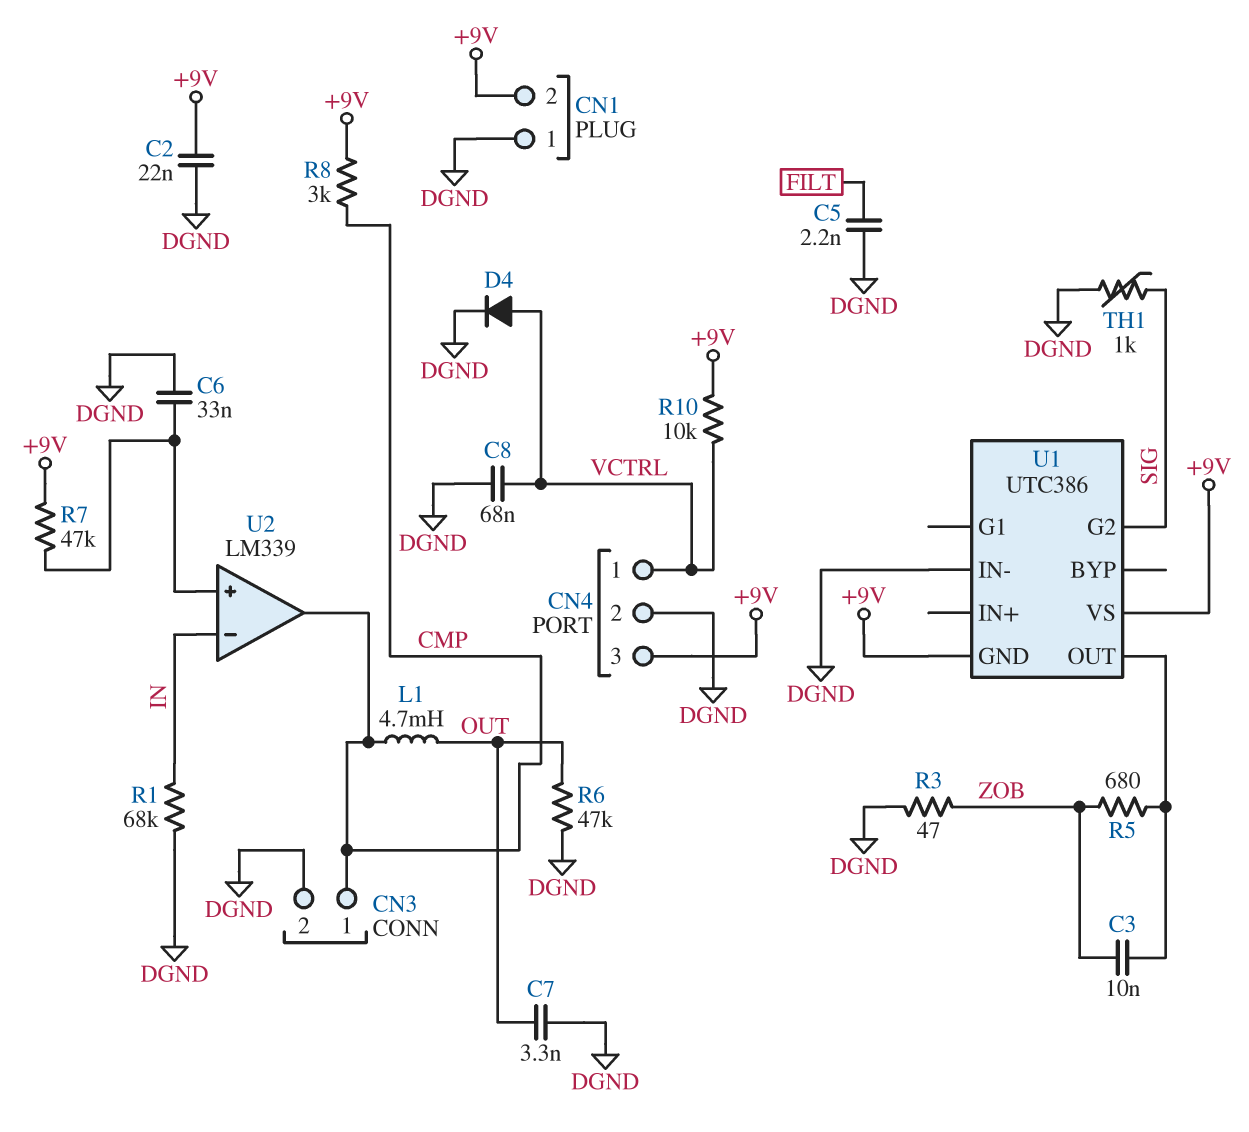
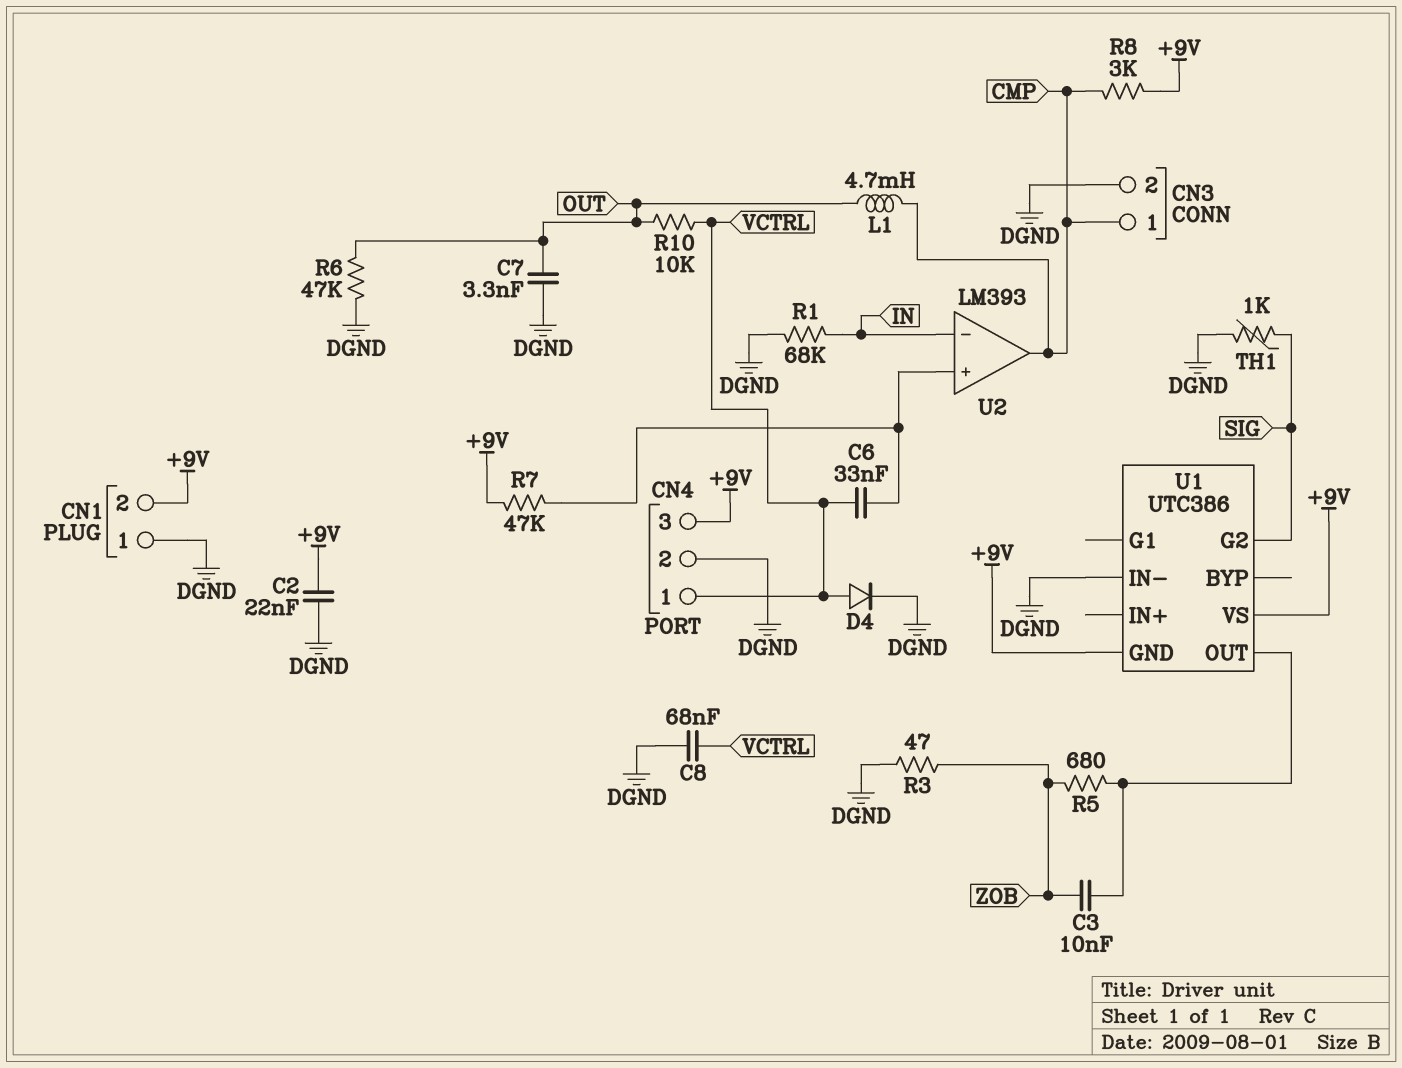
C5: 2.2nF (DGND, FILT) -> none
C6: 33nF (DGND, U2/in+) -> 33nF (U2/in+, VCTRL)
R10: 10k (+9V, VCTRL) -> 10k (OUT, VCTRL)
U2: LM339 -> LM393

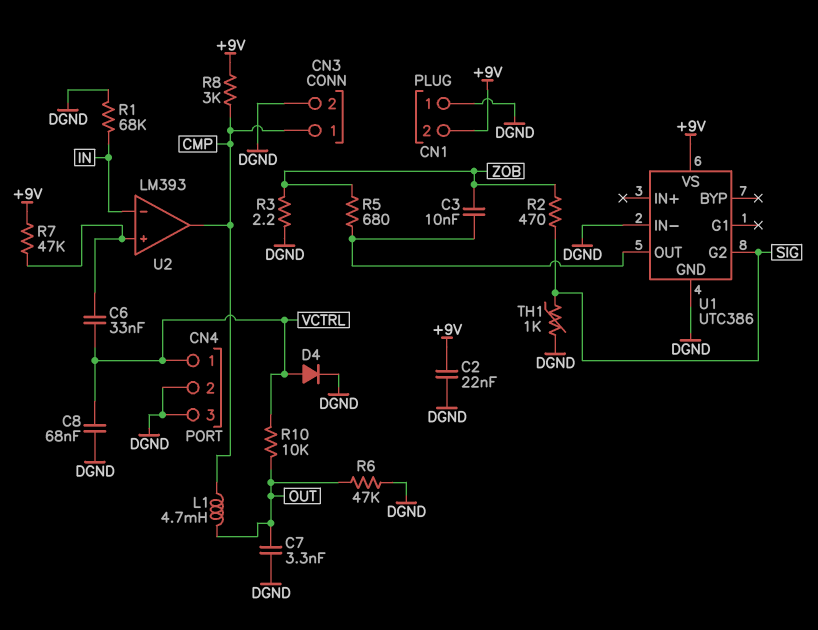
CN4 pin 3: +9V -> DGND
R2: none -> 470 (SIG, ZOB)
R3: 47 (DGND, ZOB) -> 2.2 (DGND, ZOB)
U1 pin GND: +9V -> DGND

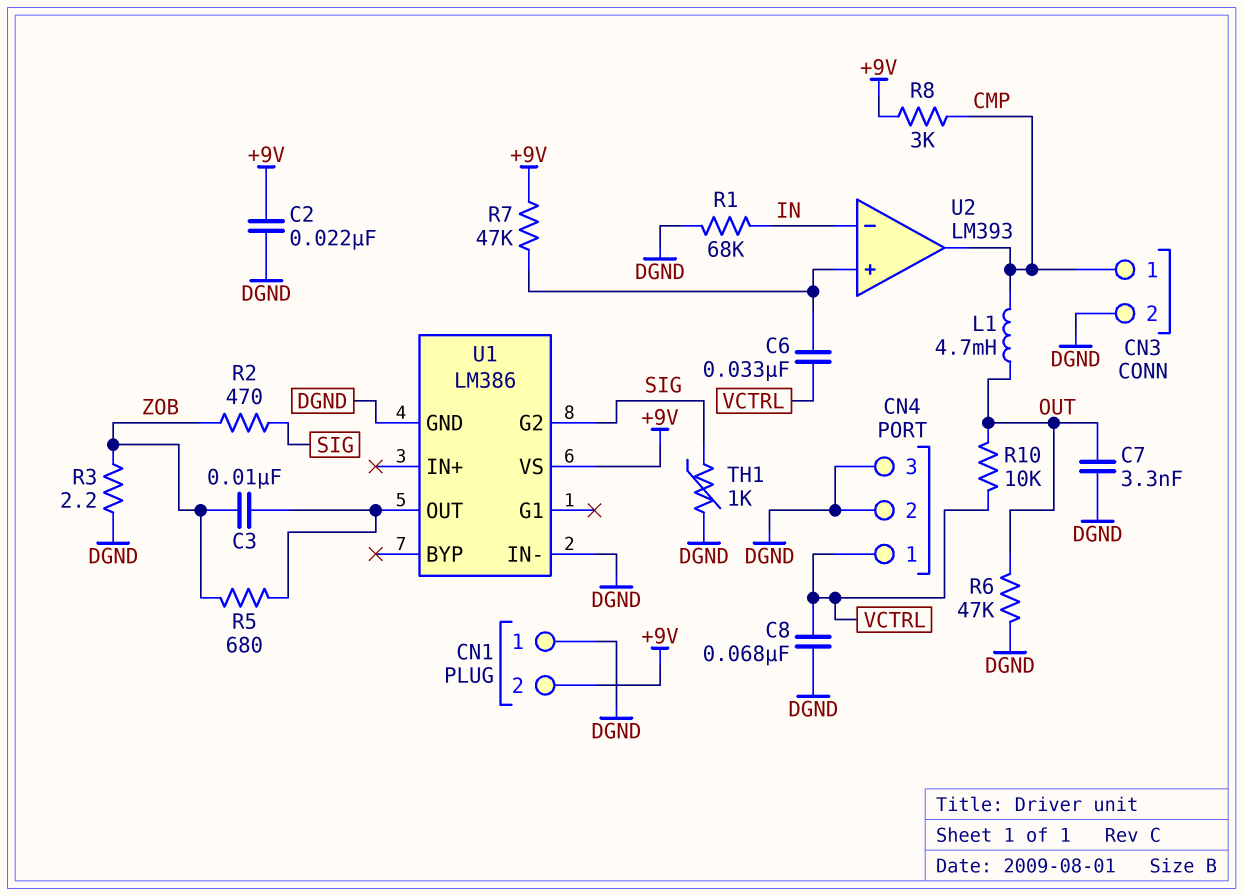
D4: diode (A VCTRL, K DGND) -> none
U1: UTC386 -> LM386

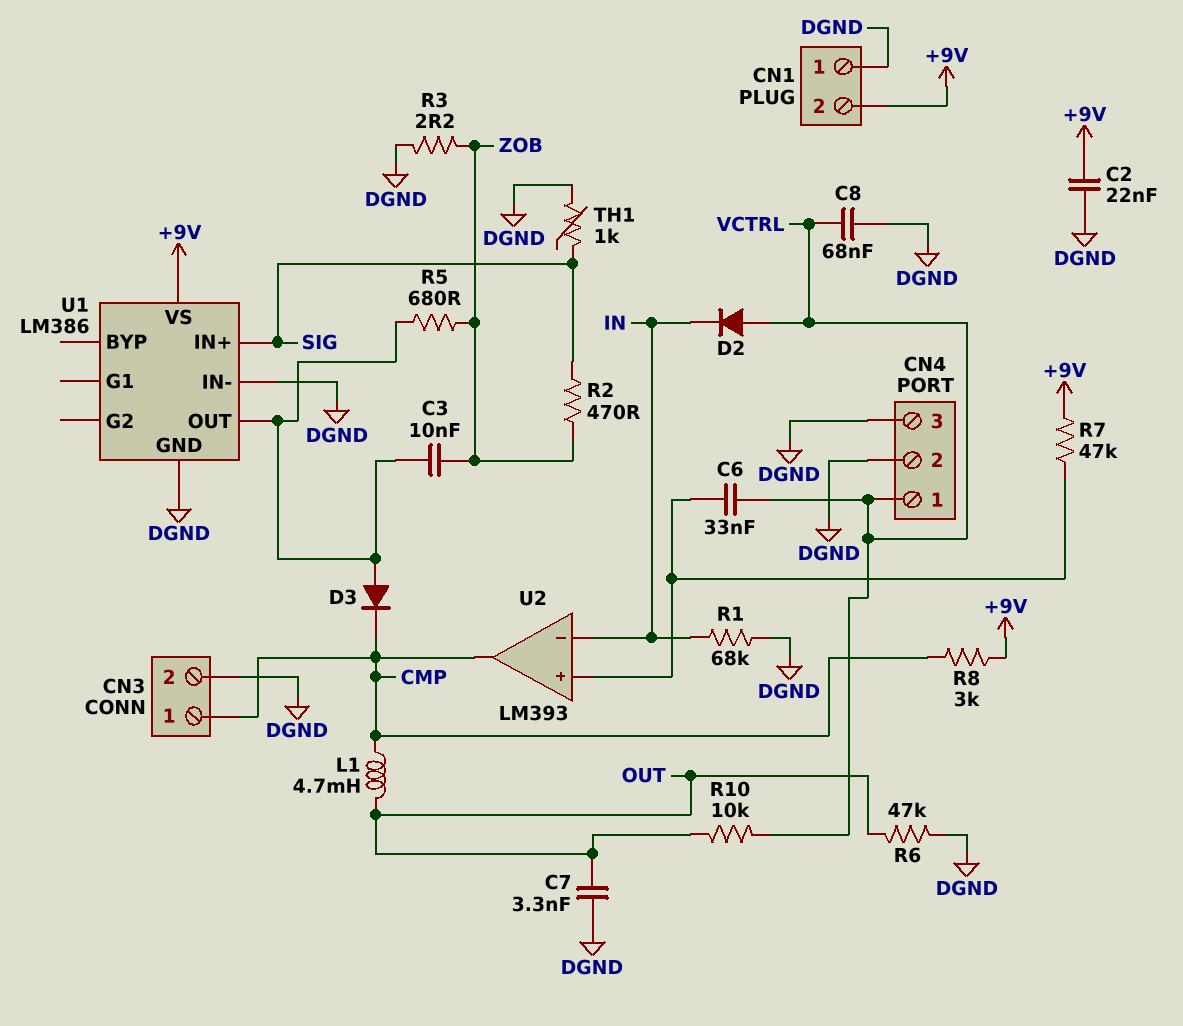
D2: none -> diode (A VCTRL, K IN)
D3: none -> diode (A U1/OUT, K CMP)
U1 pin G2: SIG -> none
U1 pin IN+: none -> SIG

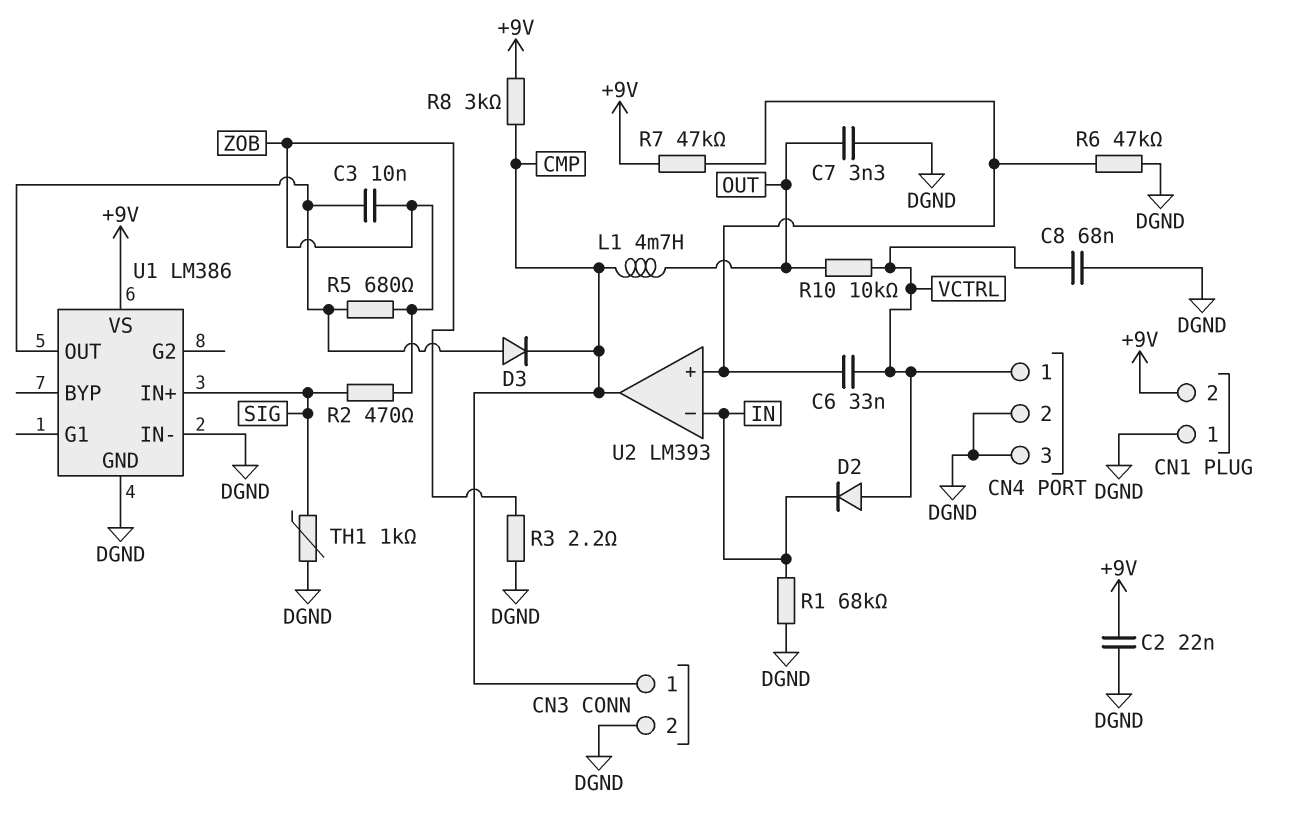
R6: 47k (DGND, OUT) -> 47k (DGND, U2/in+)

